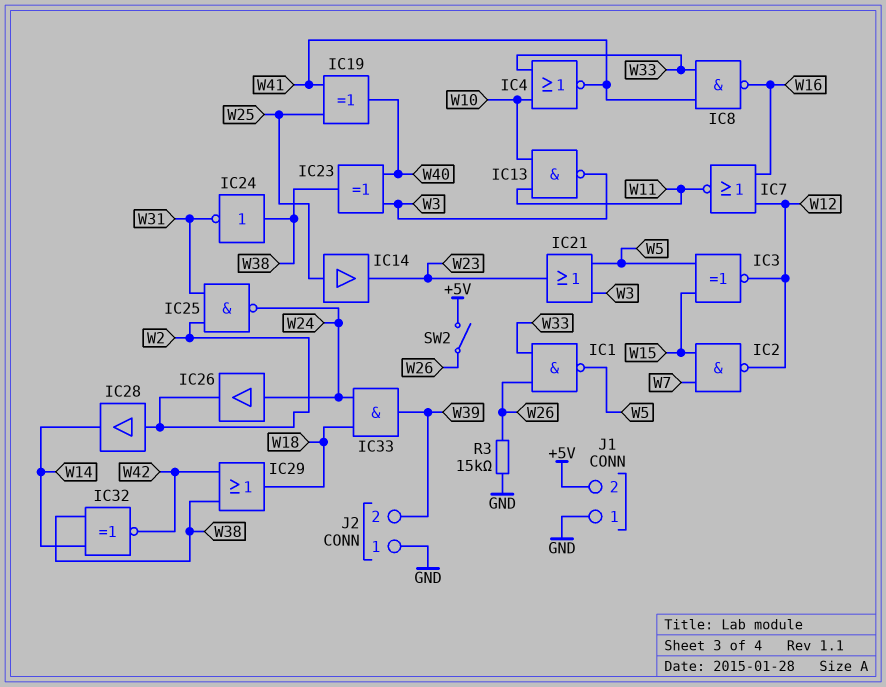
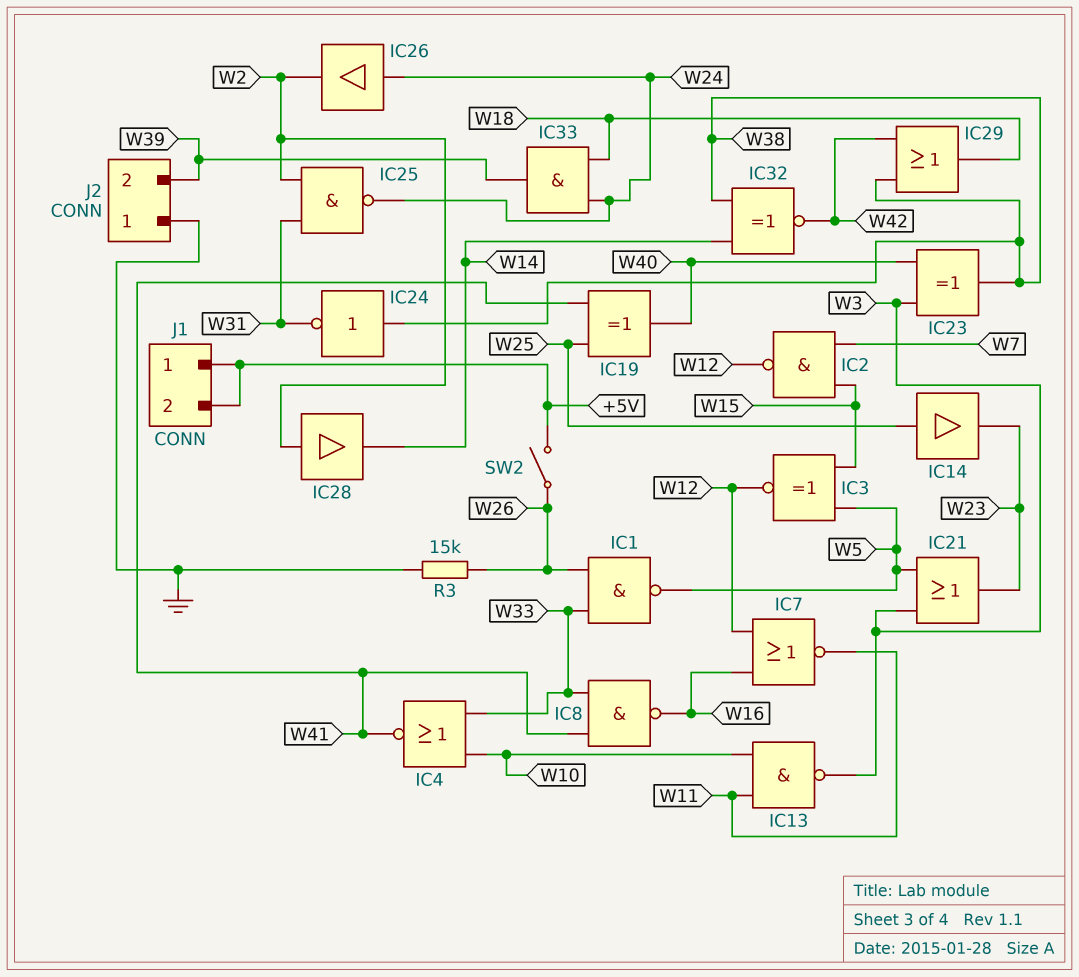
J1 pin 1: GND -> +5V

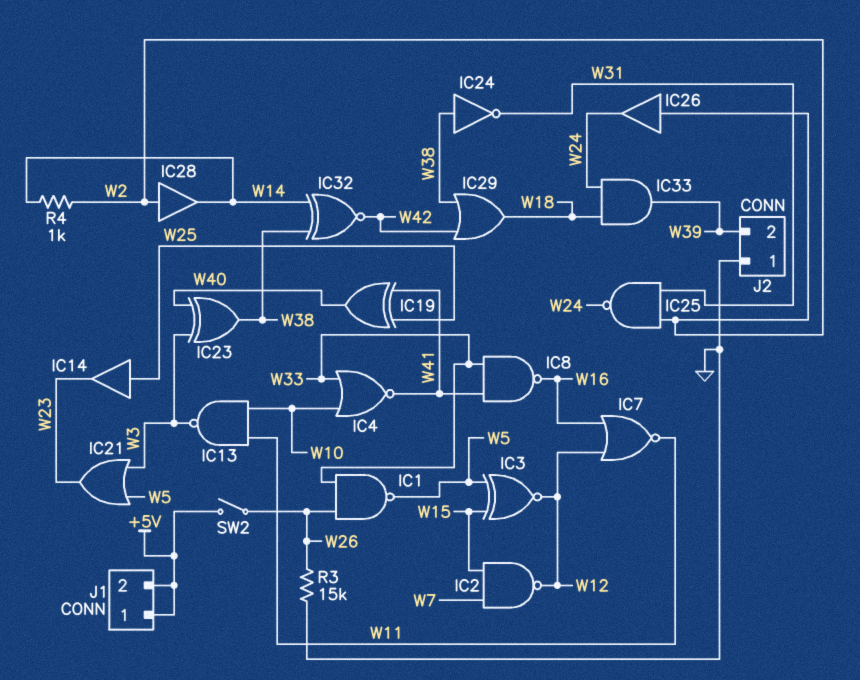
IC26: buffer (in W24, out W2) -> buffer (in W2, out W24)
R4: none -> 1k (W2, W14)

